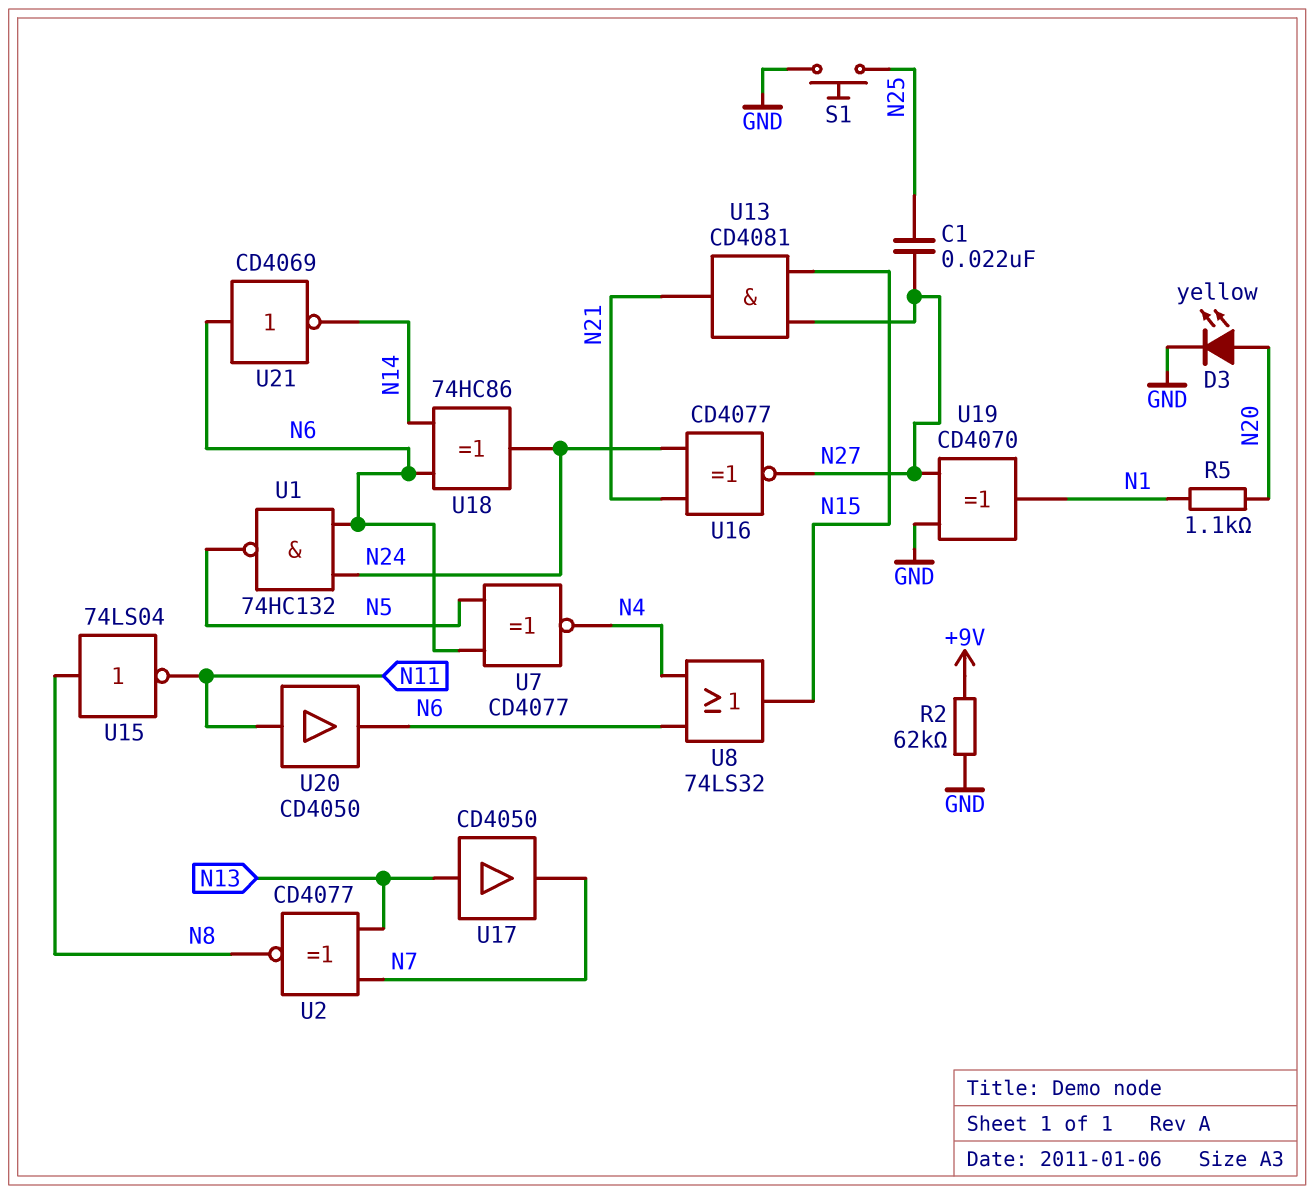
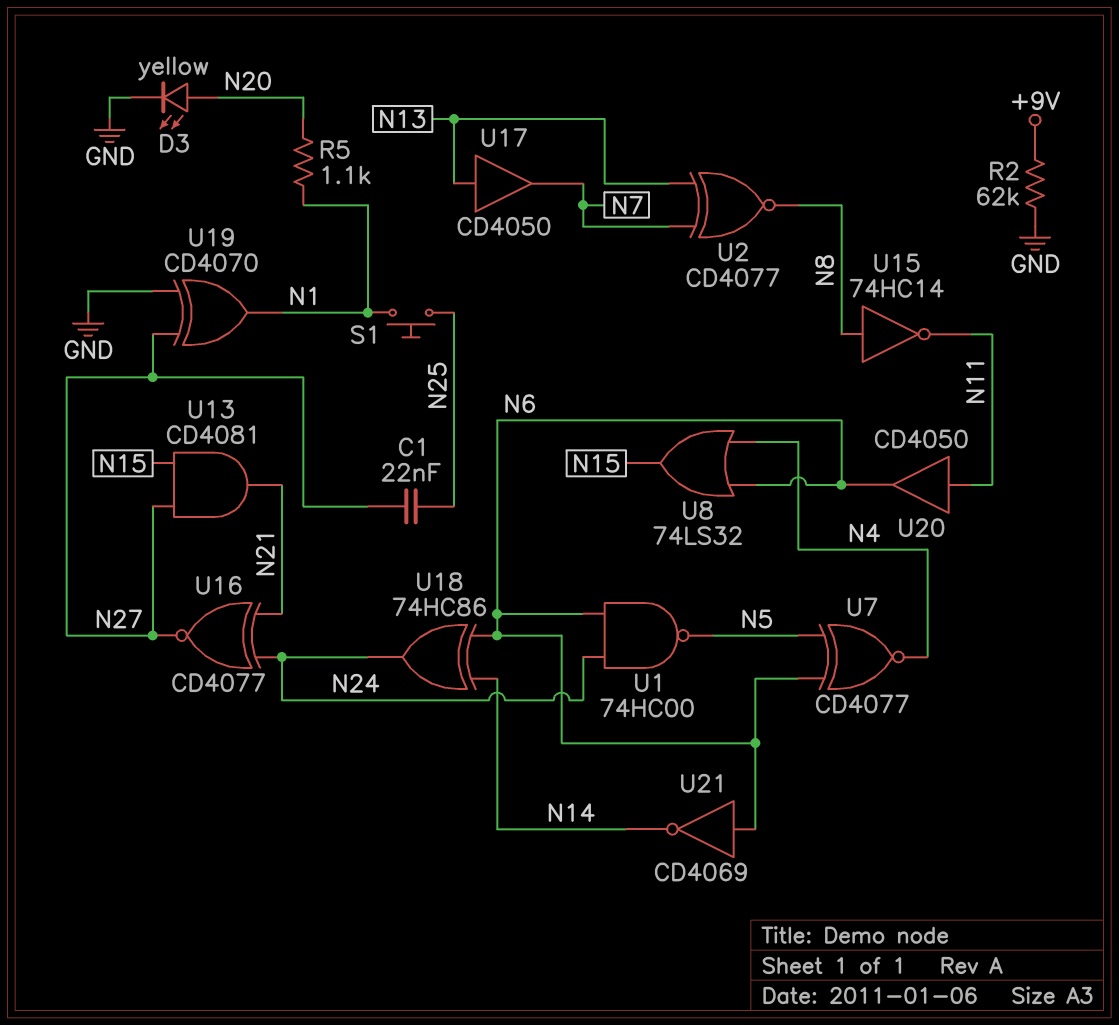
S1: button (GND, N25) -> button (N1, N25)
U1: NAND 74HC132 (in N6, in N24, out N5) -> NAND 74HC00 (in N6, in N24, out N5)
U15: NOT 74LS04 (in N8, out N11) -> NOT 74HC14 (in N8, out N11)

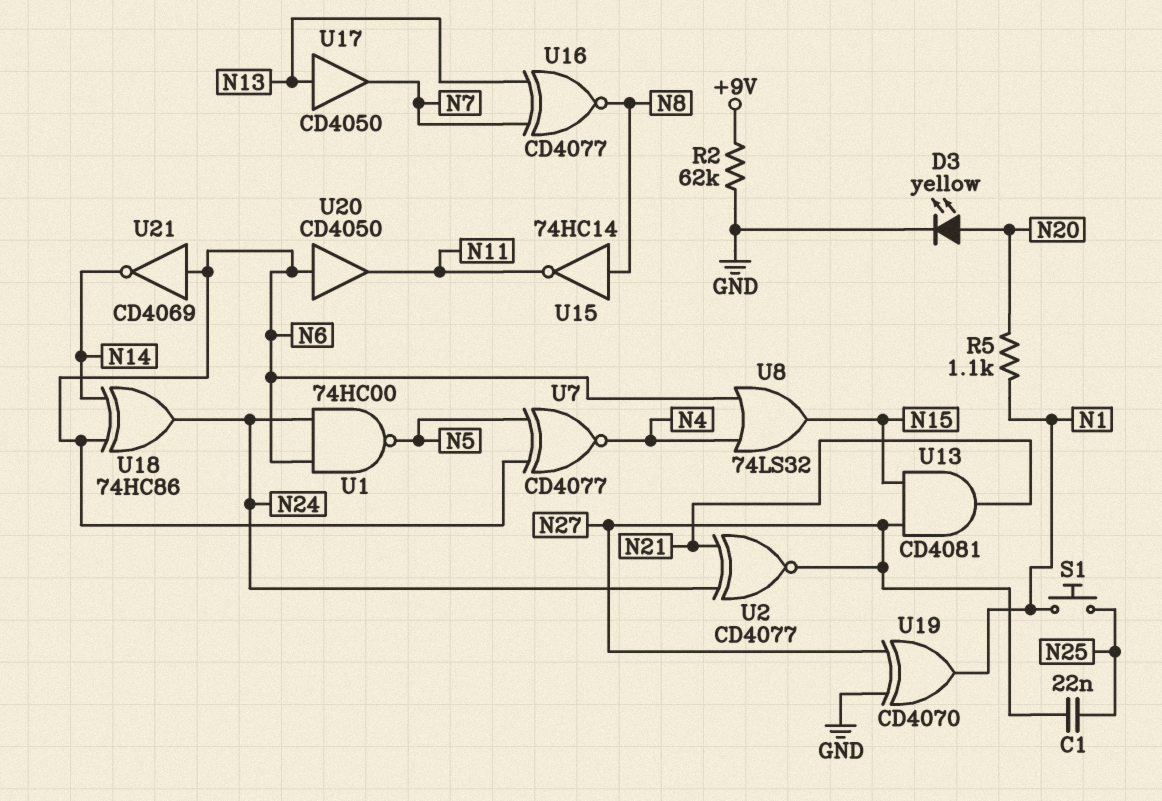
U2: XNOR CD4077 (in N7, in N13, out N8) -> XNOR CD4077 (in N21, in N24, out N27)
U16: XNOR CD4077 (in N21, in N24, out N27) -> XNOR CD4077 (in N7, in N13, out N8)
U20: buffer CD4050 (in N11, out N6) -> buffer CD4050 (in N6, out N11)

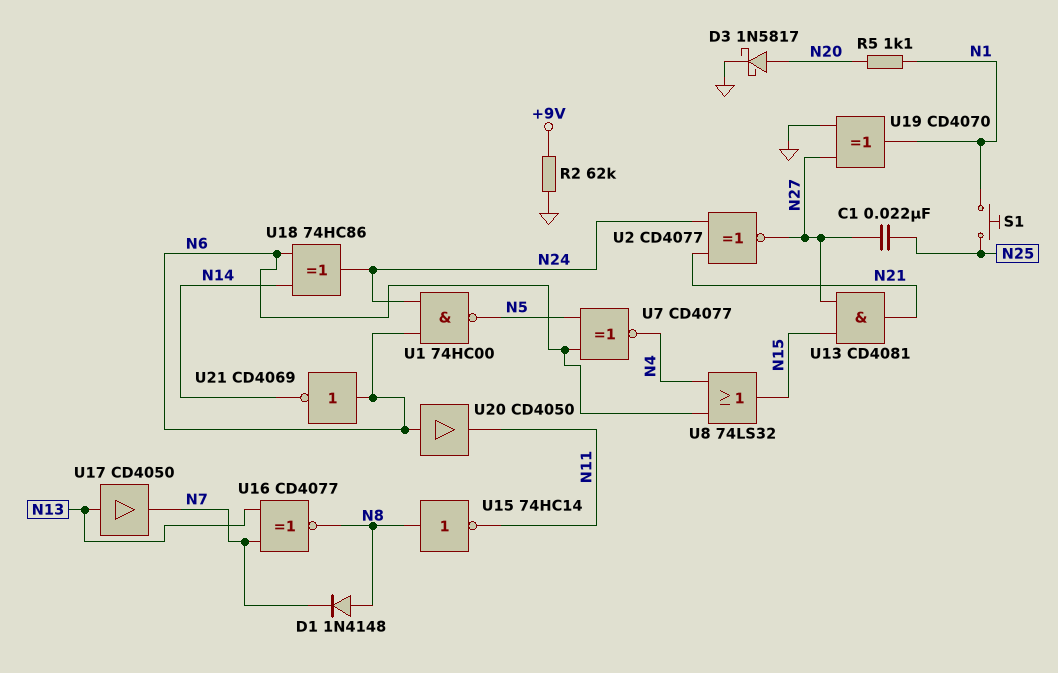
D1: none -> diode 1N4148 (A N8, K N7)
D3: LED yellow (A N20, K GND) -> schottky 1N5817 (A N20, K GND)

